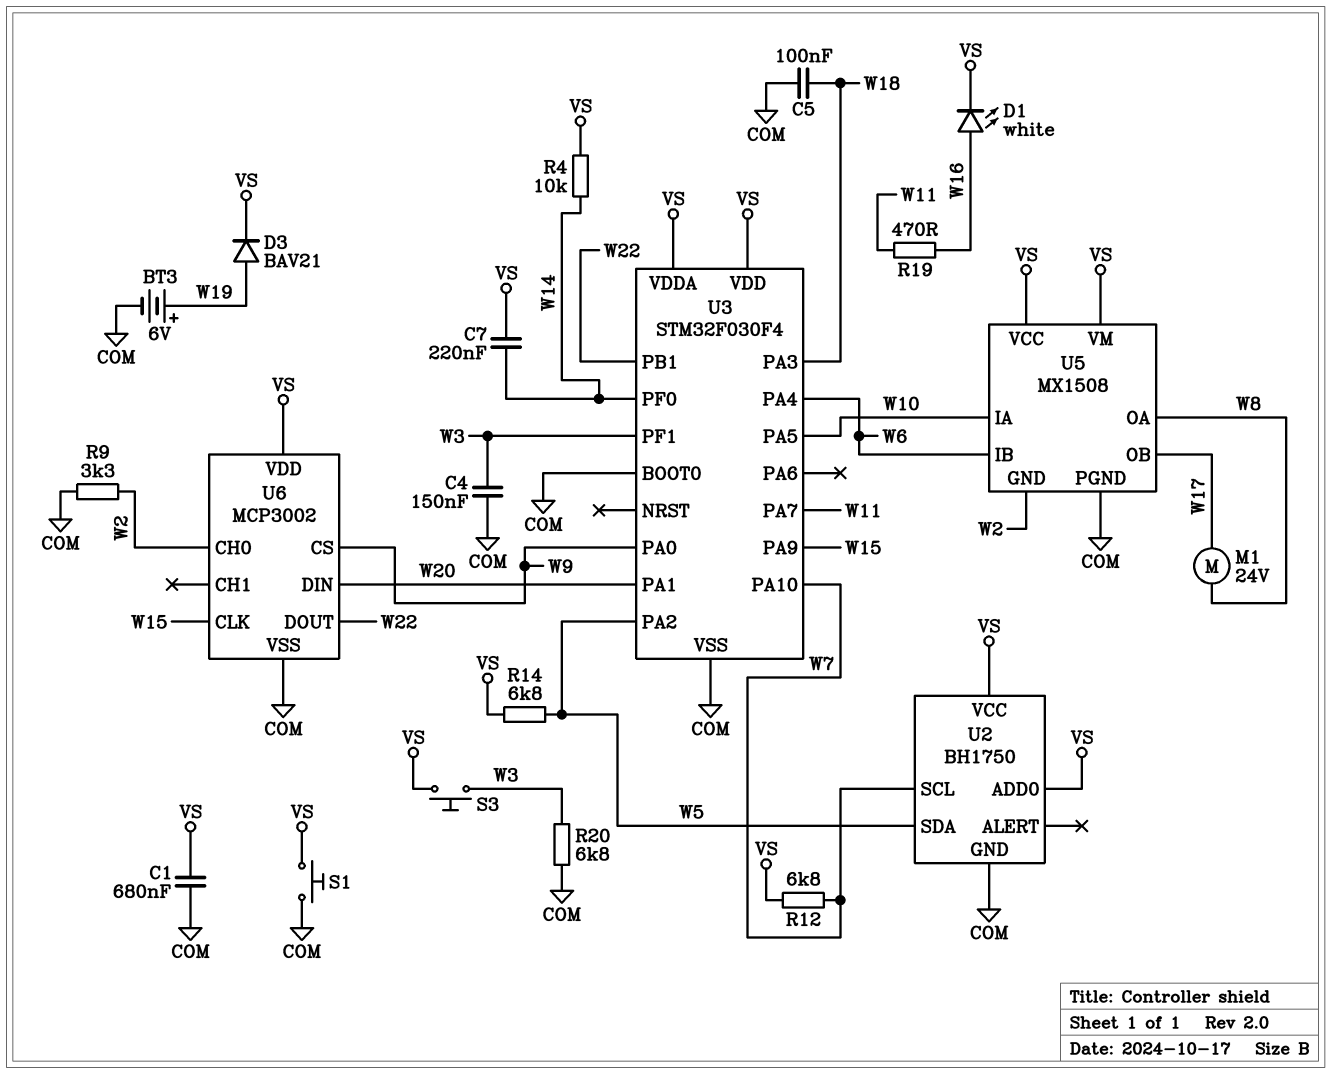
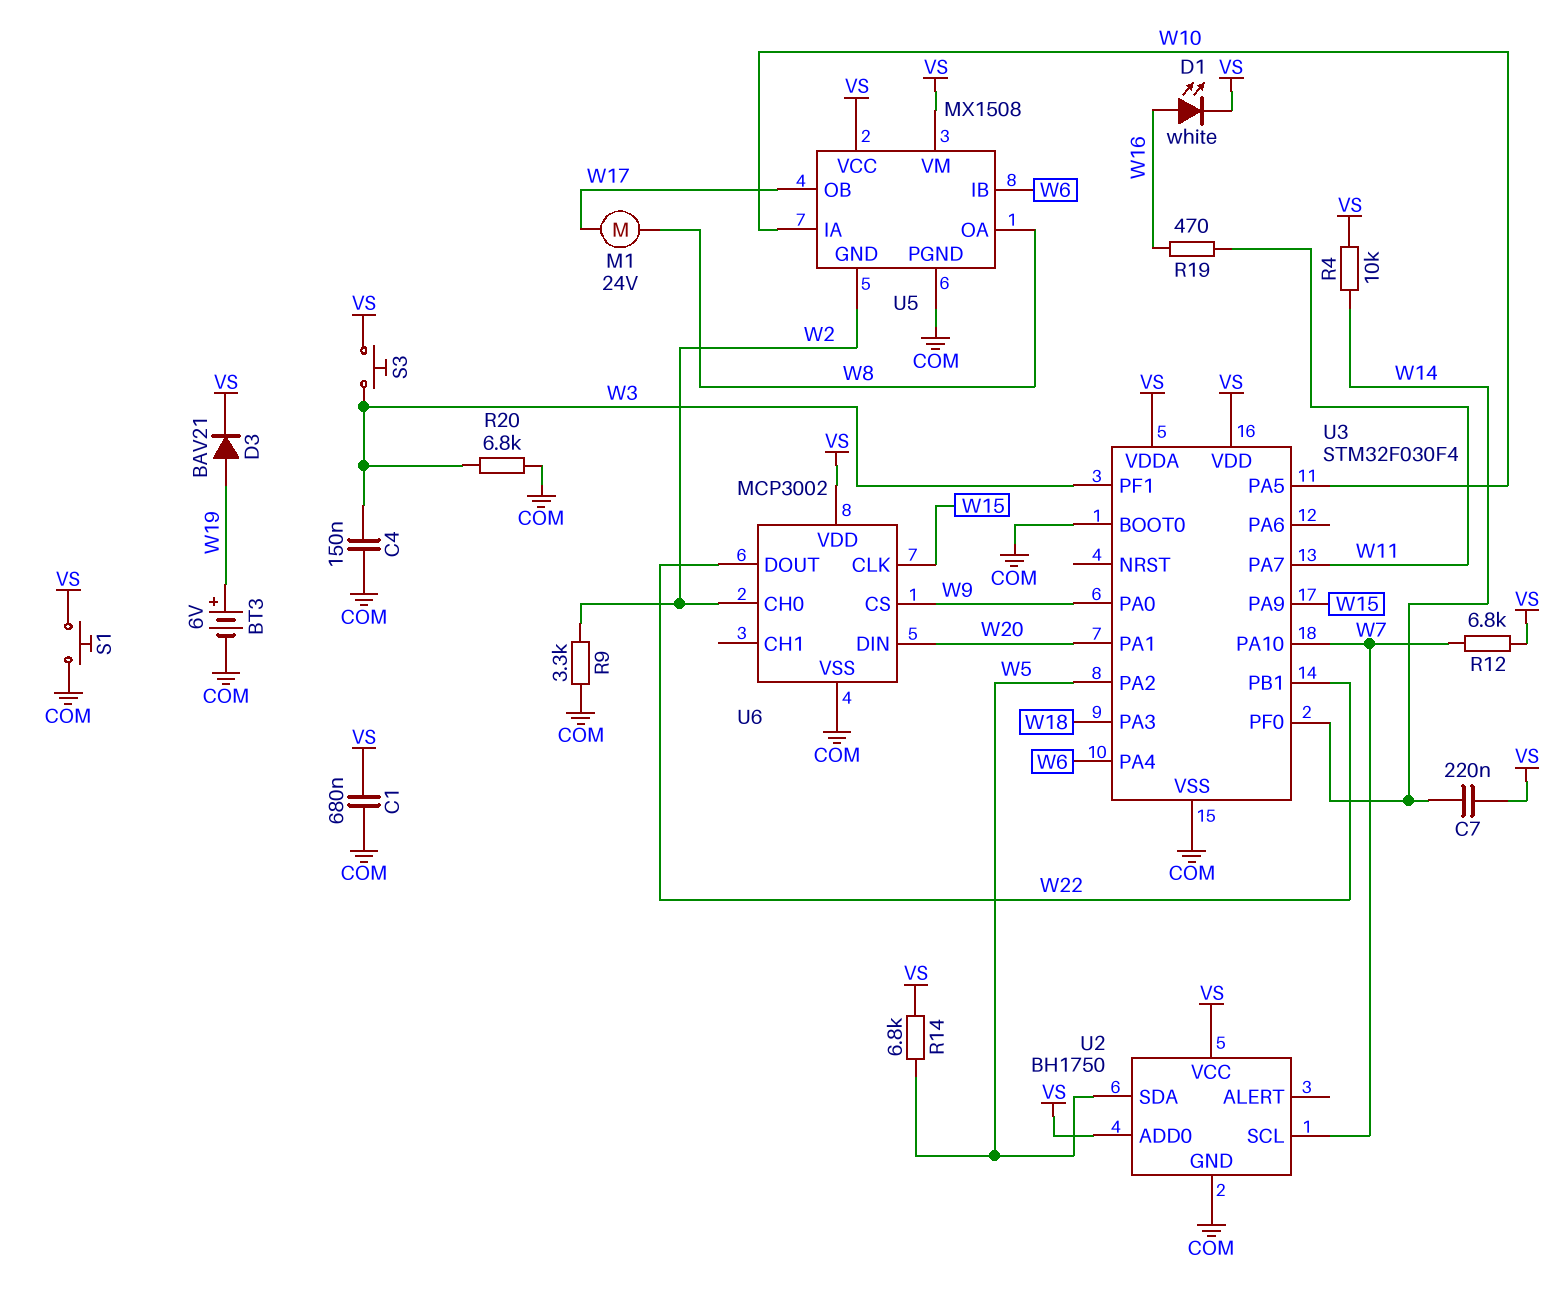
C5: 100nF (COM, W18) -> none

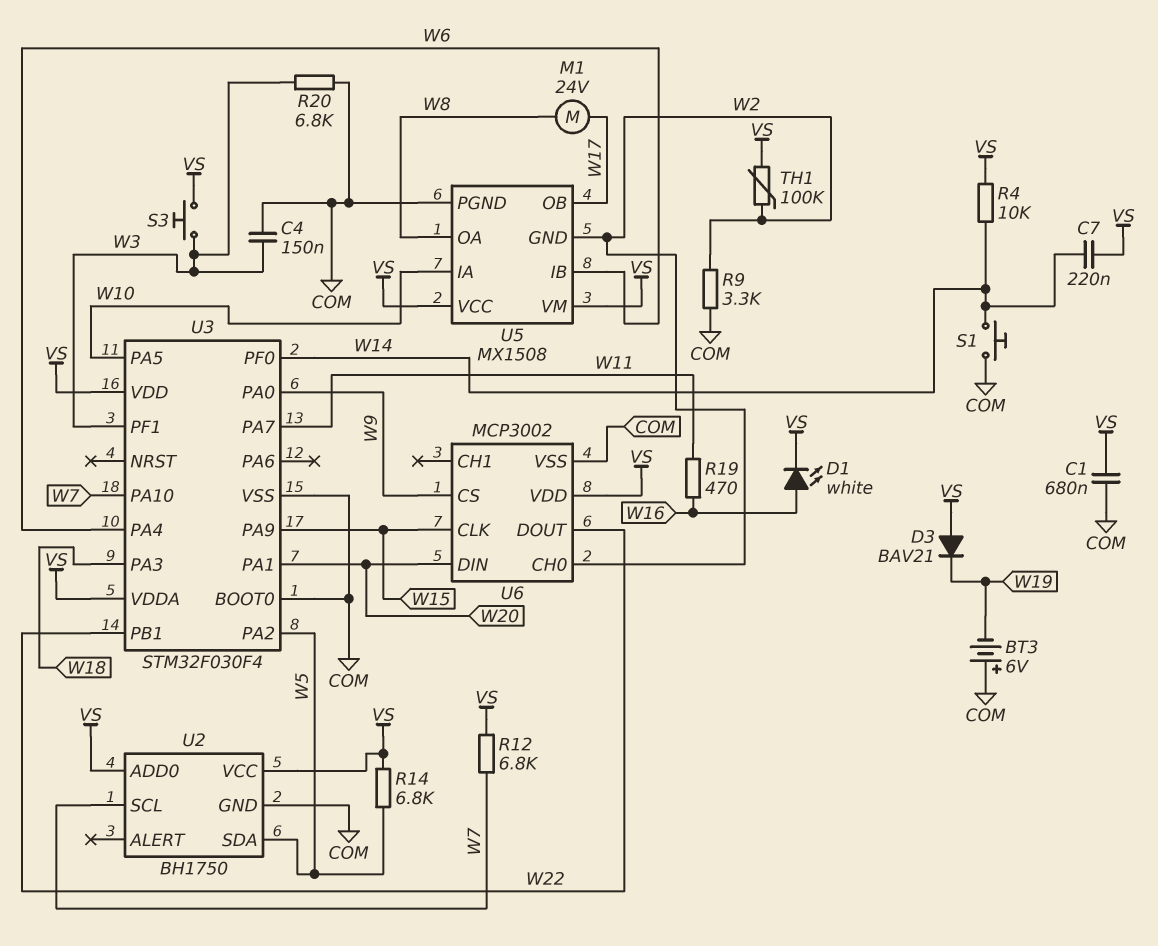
BT3: 6V (plus W19, minus COM) -> 6V (plus COM, minus W19)
D3: diode BAV21 (A W19, K VS) -> diode BAV21 (A VS, K W19)
S1: button (COM, VS) -> button (COM, W14)
TH1: none -> 100k (VS, W2)

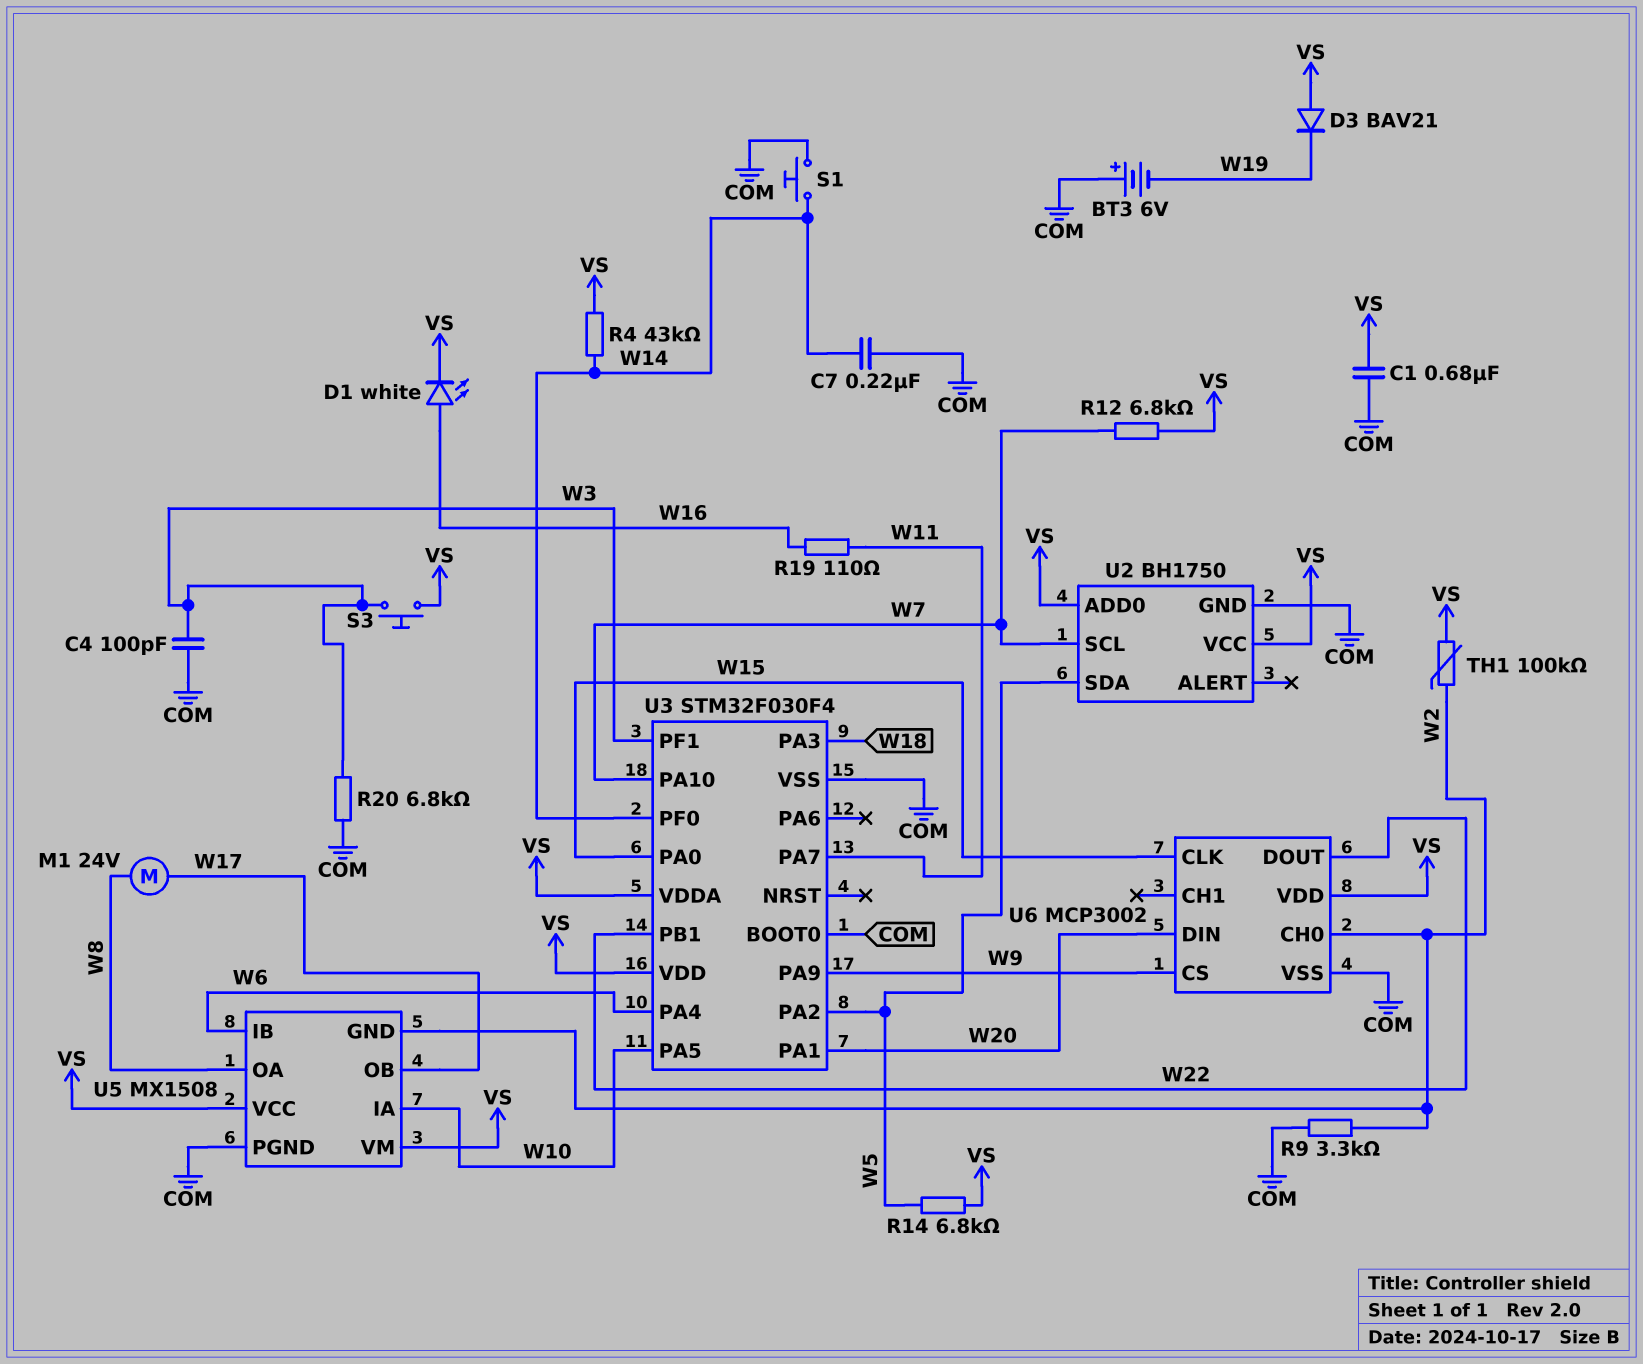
C4: 150nF (COM, W3) -> 100pF (COM, W3)
C7: 220nF (VS, W14) -> 220nF (COM, W14)
R4: 10k (VS, W14) -> 43k (VS, W14)
R19: 470 (W11, W16) -> 110 (W11, W16)
U3 pin PA0: W9 -> W15
U3 pin PA9: W15 -> W9

